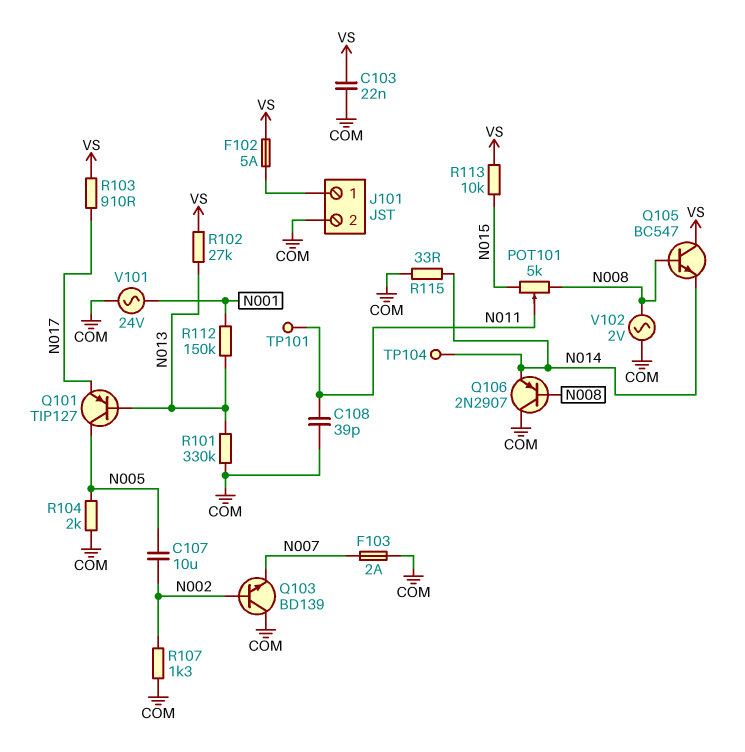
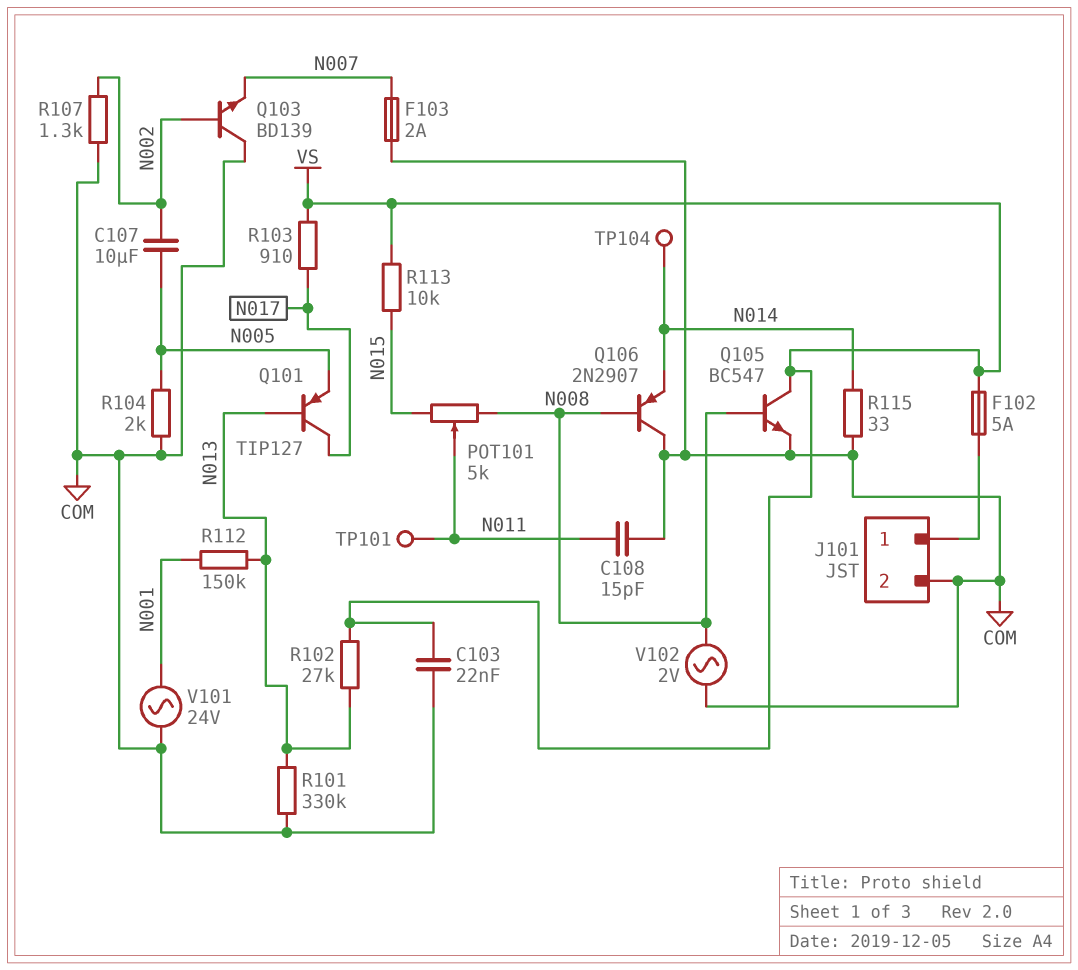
C108: 39pF (COM, N011) -> 15pF (COM, N011)
Q101: PNP TIP127 (B N013, C N005, E N017) -> PNP TIP127 (B N013, C N017, E N005)
Q105: NPN BC547 (B N008, C VS, E N014) -> NPN BC547 (B N008, C VS, E COM)

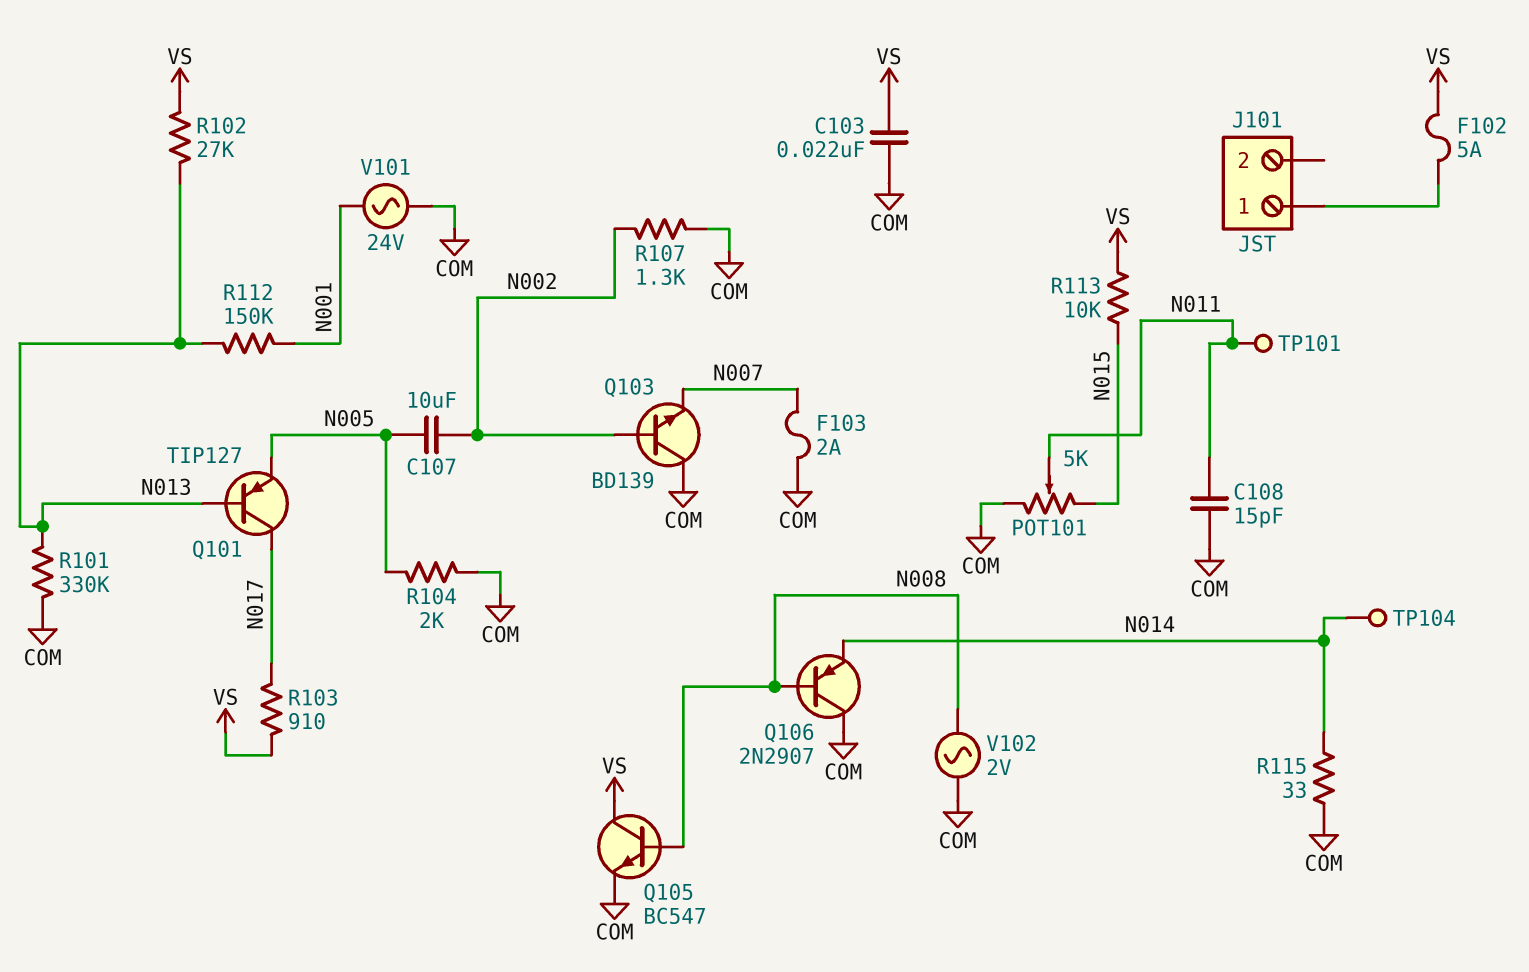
J101 pin 2: COM -> none
POT101: 5k (N008, N015, wiper N011) -> 5k (COM, N015, wiper N011)

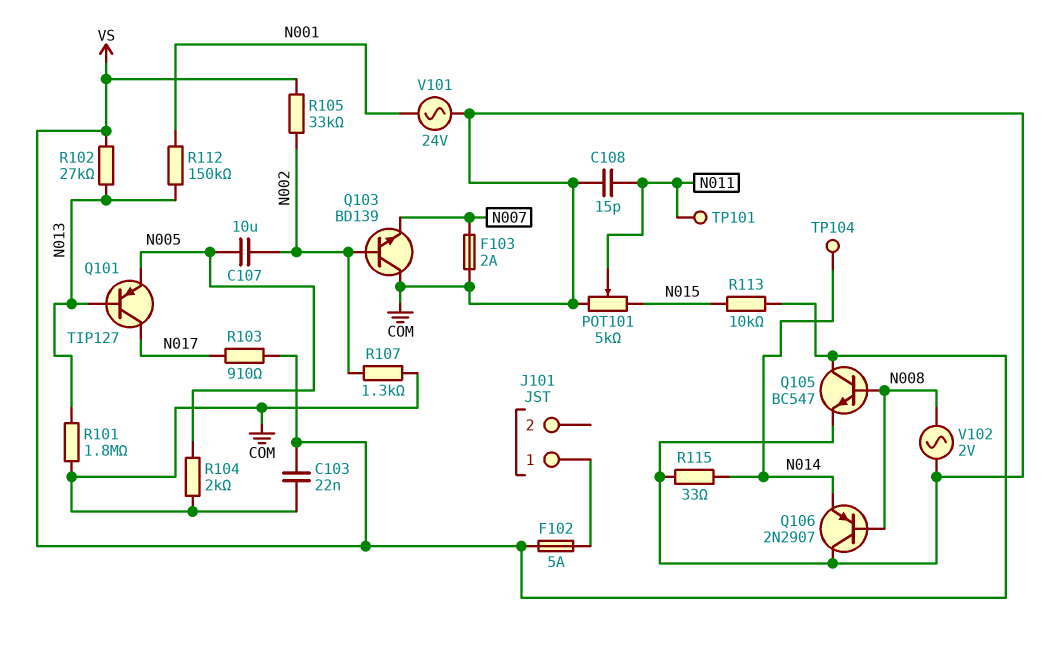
R101: 330k (COM, N013) -> 1.8M (COM, N013)
R105: none -> 33k (N002, VS)

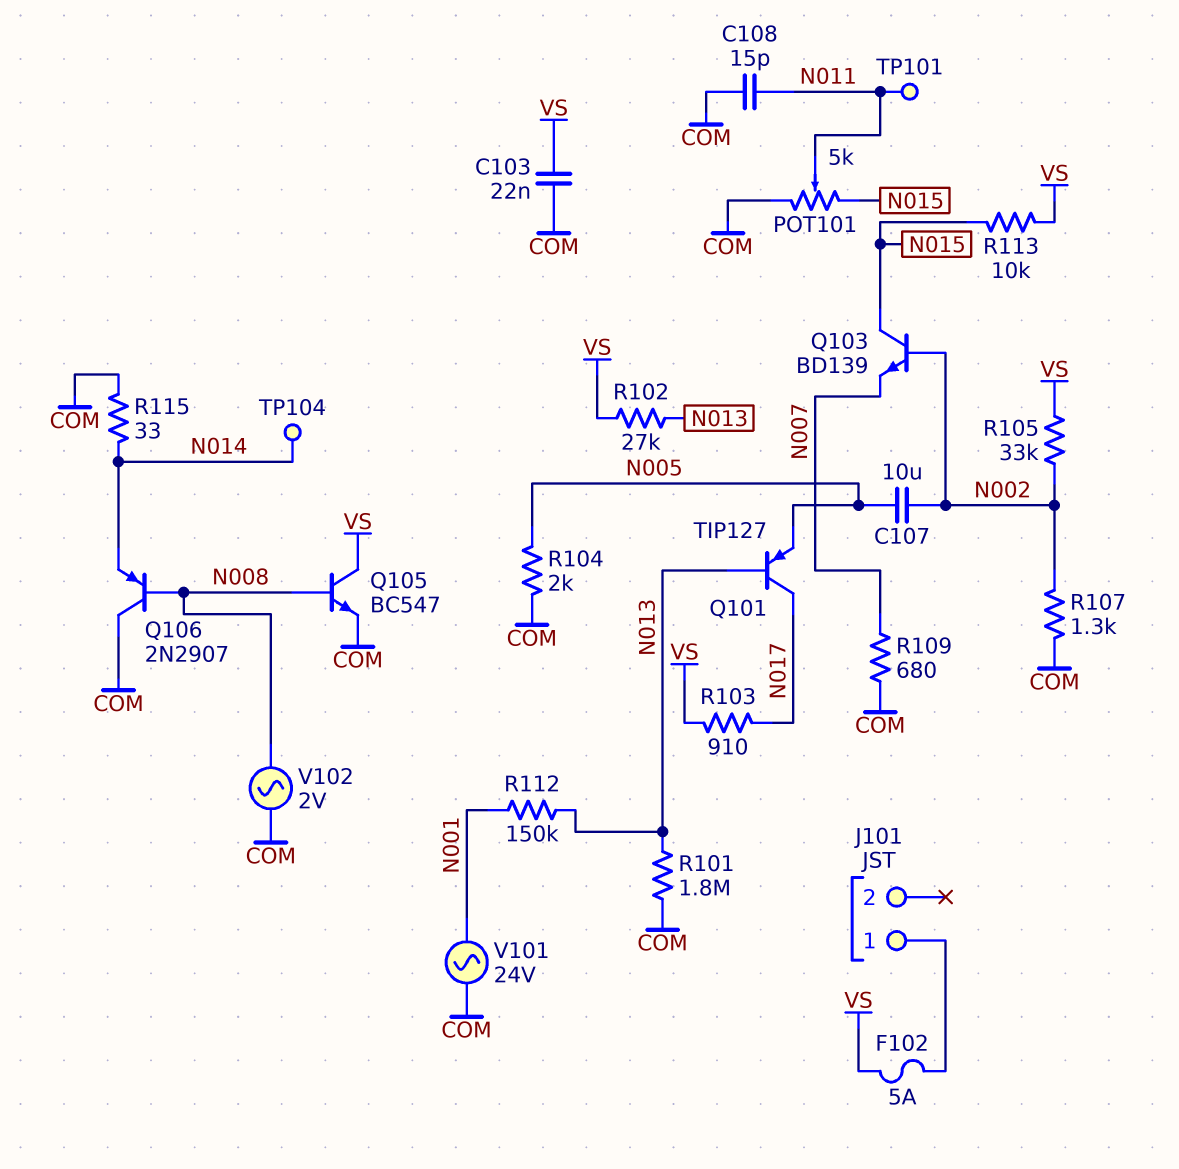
F103: 2A (COM, N007) -> none
Q103: NPN BD139 (B N002, C COM, E N007) -> NPN BD139 (B N002, C N015, E N007)
R109: none -> 680 (COM, N007)

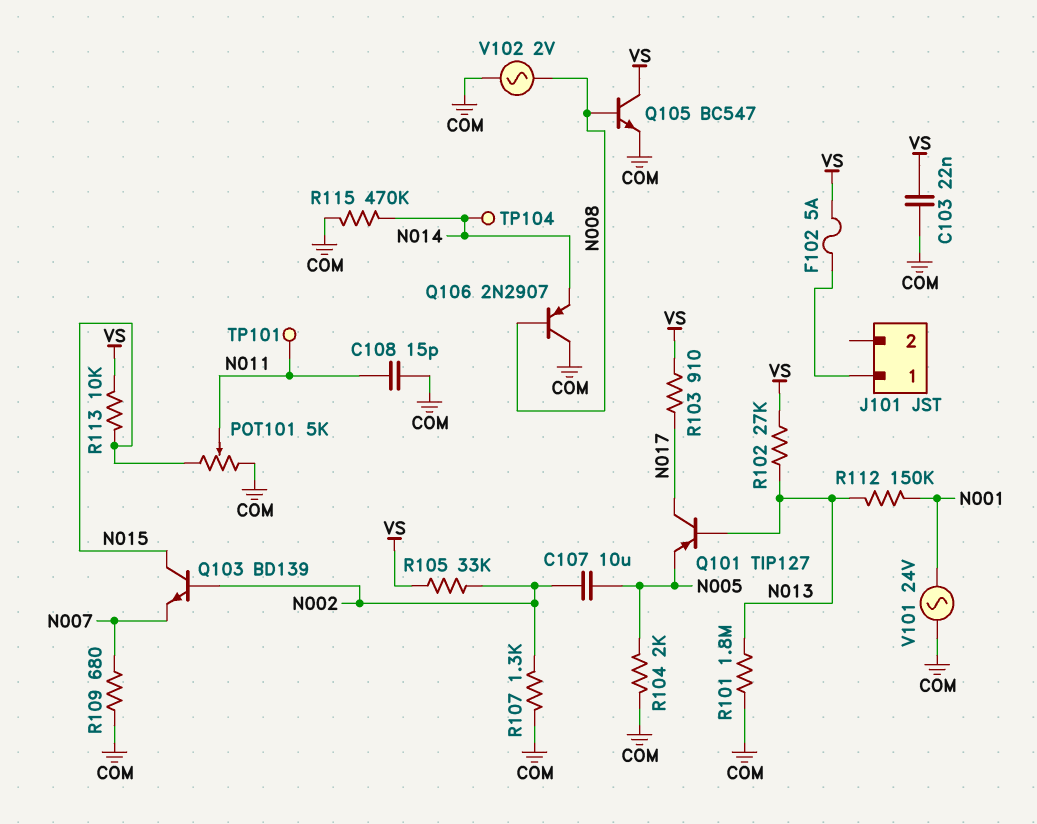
R115: 33 (COM, N014) -> 470k (COM, N014)

